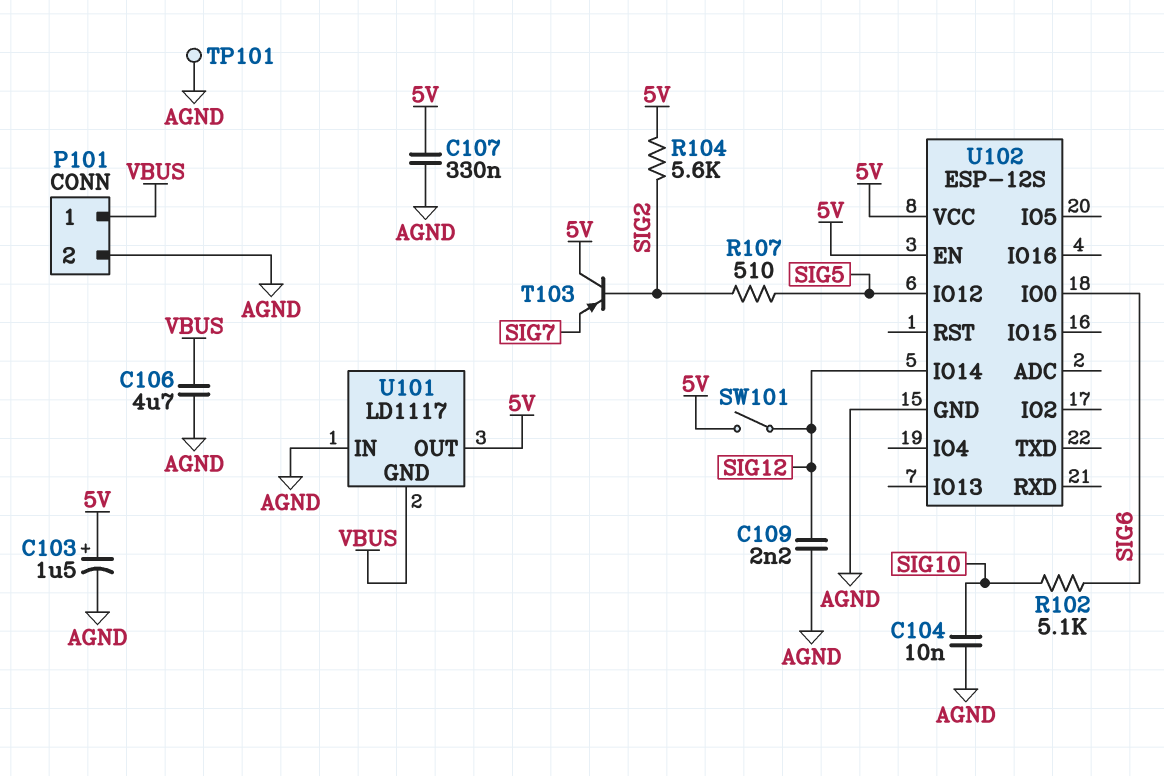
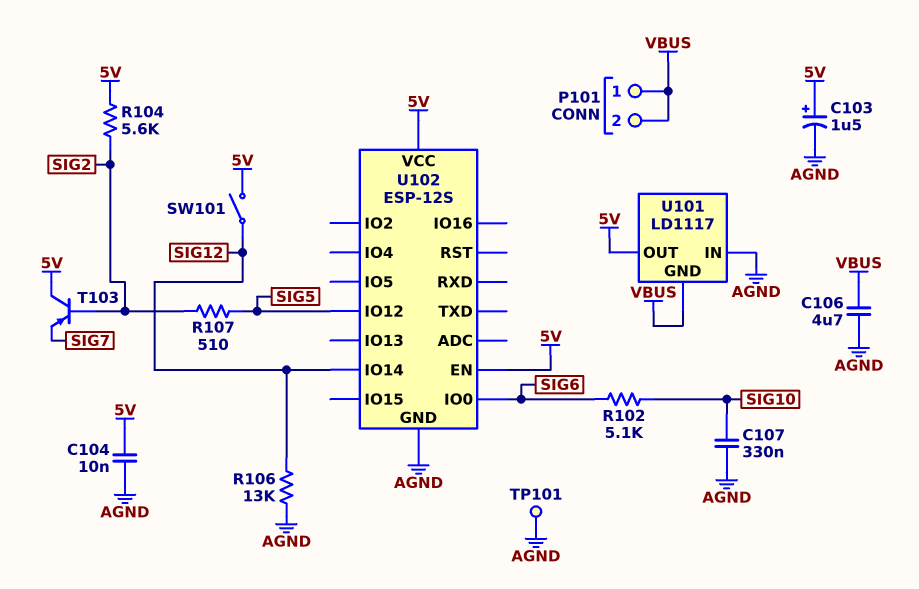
C104: 10nF (AGND, SIG10) -> 10nF (5V, AGND)
C107: 330nF (5V, AGND) -> 330nF (AGND, SIG10)
C109: 2.2nF (AGND, SIG12) -> none
P101 pin 2: AGND -> VBUS
R106: none -> 13k (AGND, SIG12)

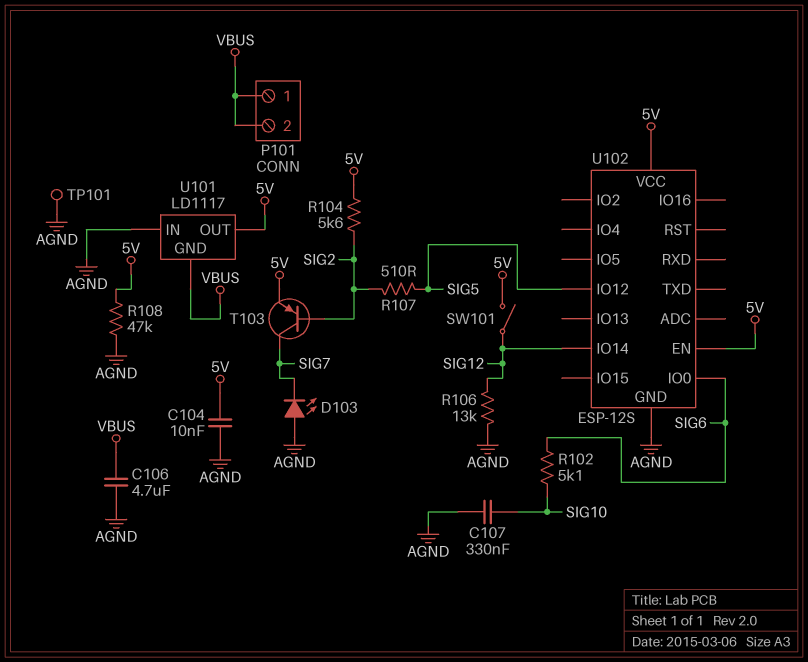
C103: 1.5uF (plus 5V, minus AGND) -> none
D103: none -> LED (A AGND, K SIG7)
R108: none -> 47k (5V, AGND)
T103: PNP (B SIG2, C 5V, E SIG7) -> PNP (B SIG2, C SIG7, E 5V)

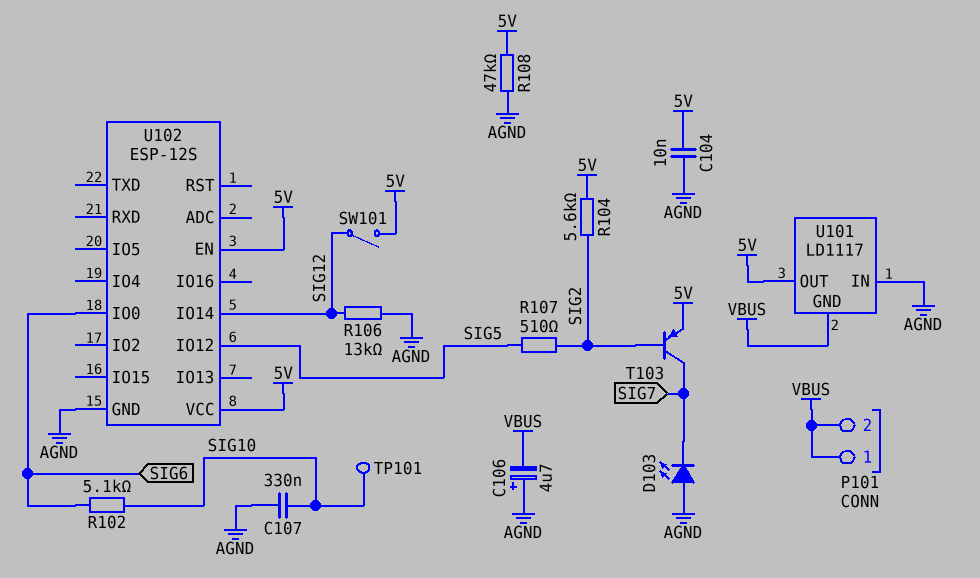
C106: 4.7uF (AGND, VBUS) -> 4.7uF (plus AGND, minus VBUS)
TP101: test point (AGND) -> test point (SIG10)

